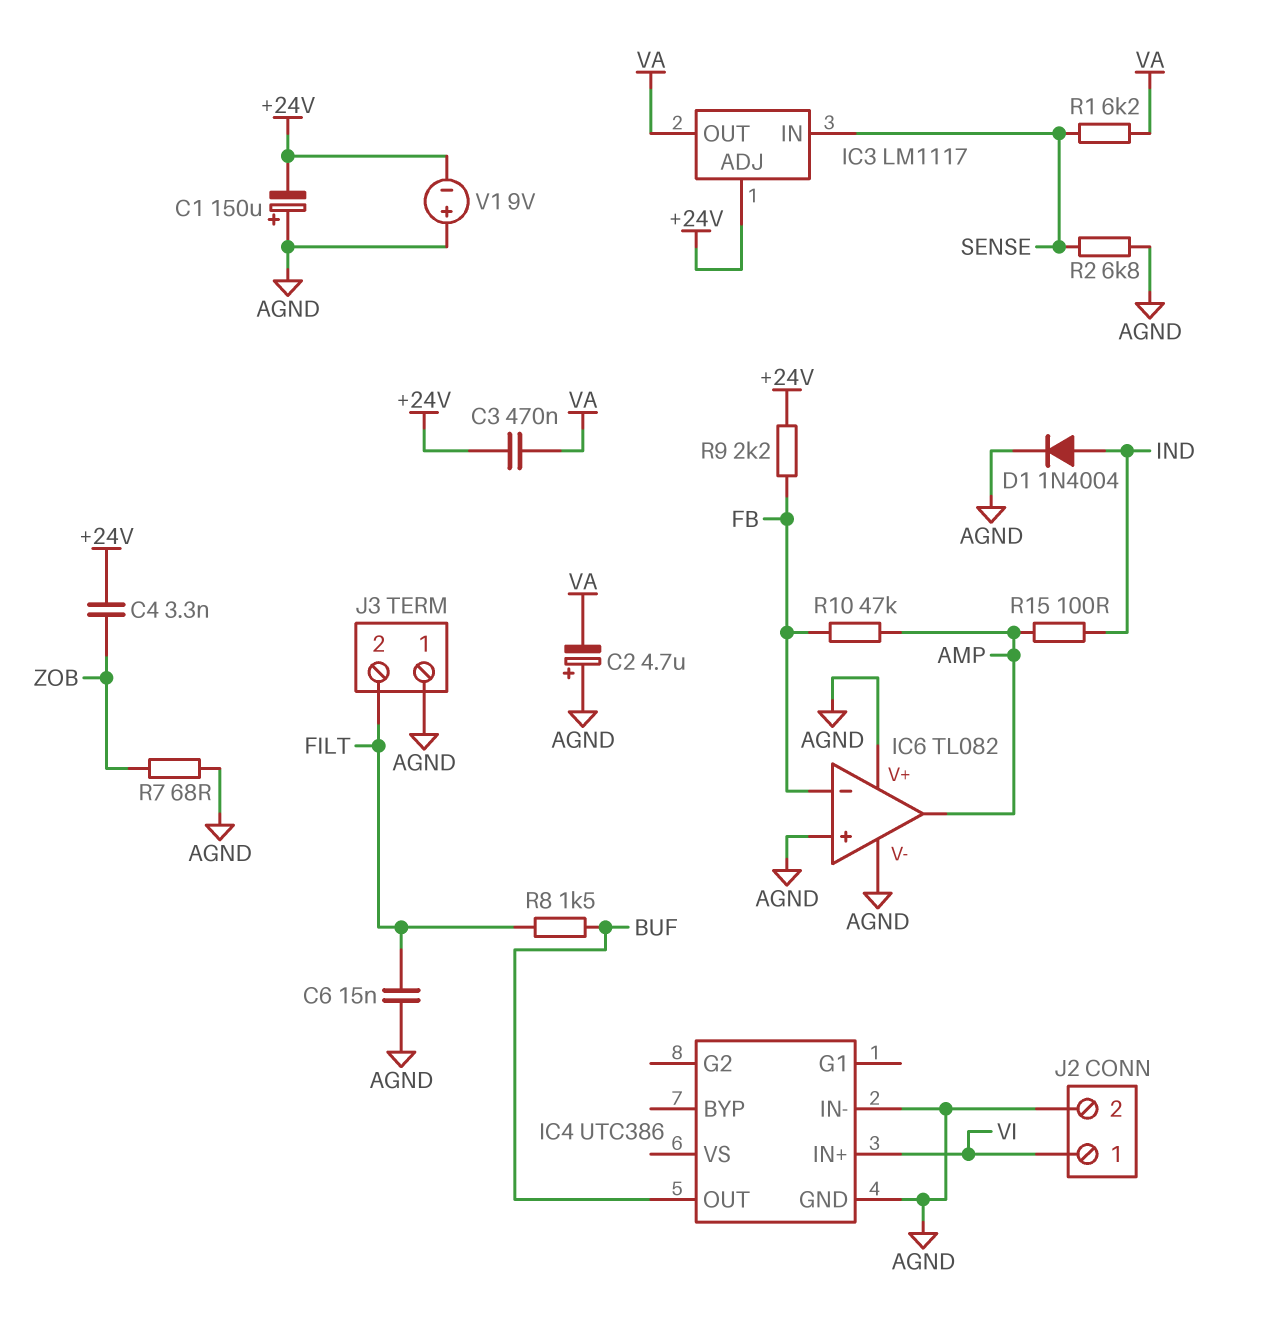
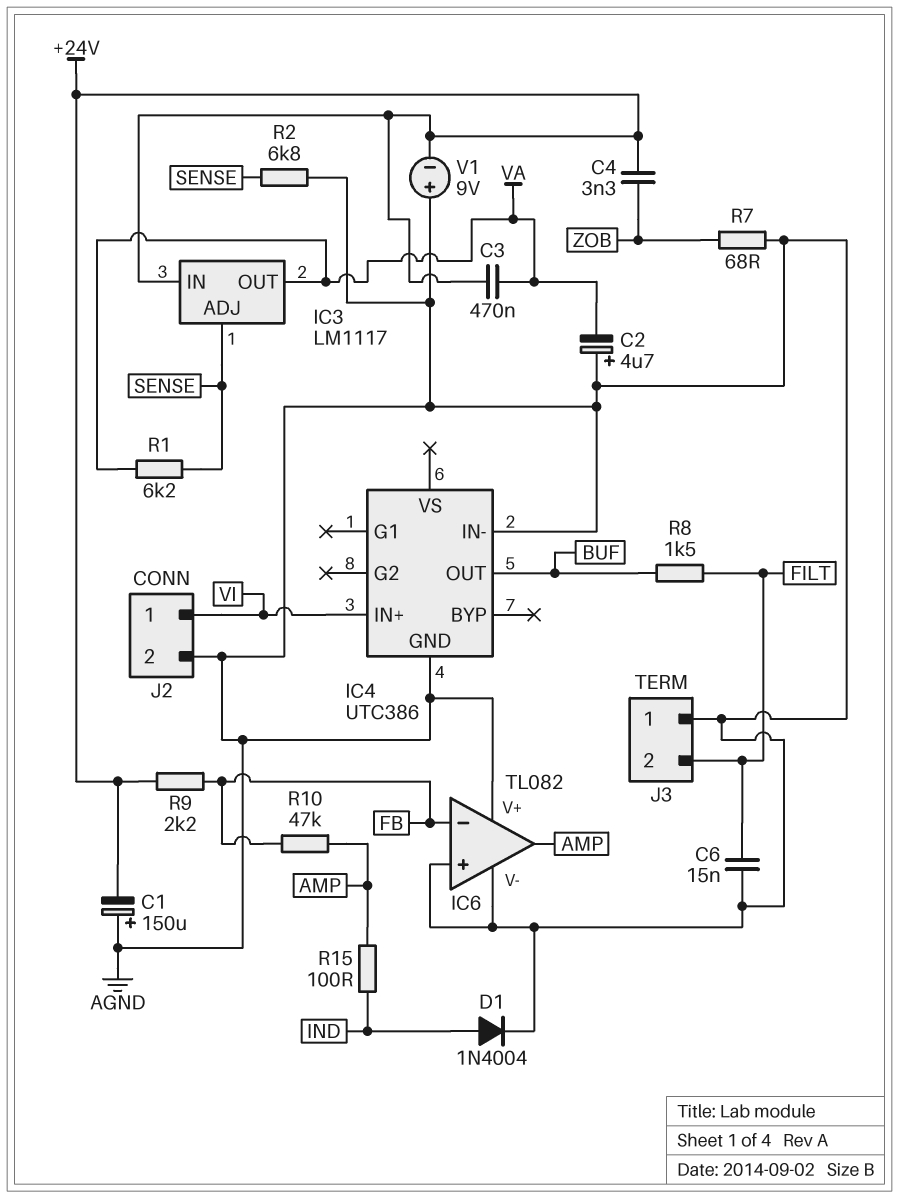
IC3 pin ADJ: +24V -> SENSE
IC3 pin IN: SENSE -> +24V

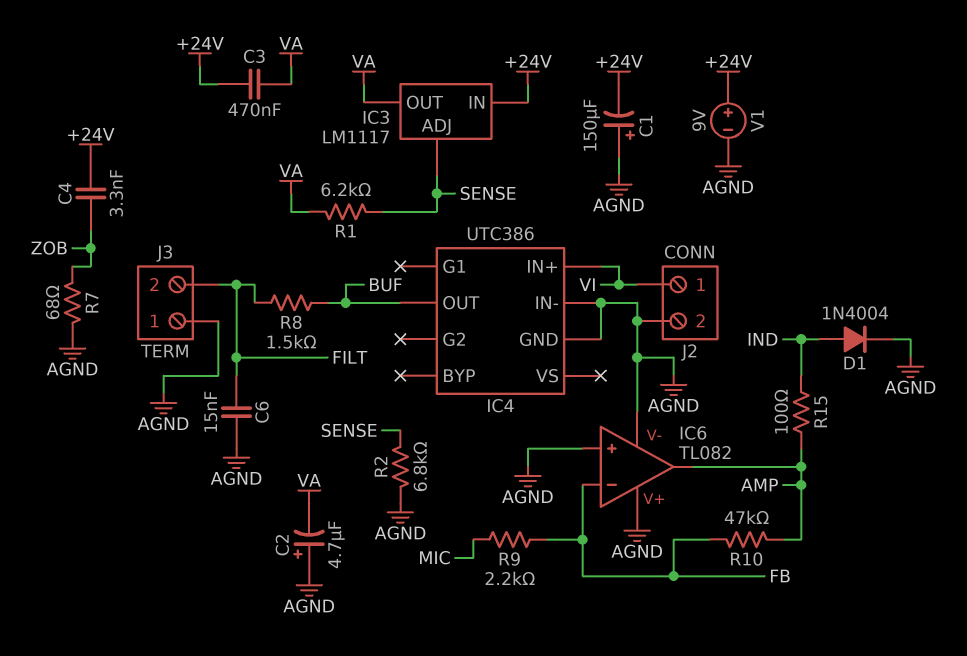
R9: 2.2k (+24V, FB) -> 2.2k (FB, MIC)
V1: 9V (plus AGND, minus +24V) -> 9V (plus +24V, minus AGND)

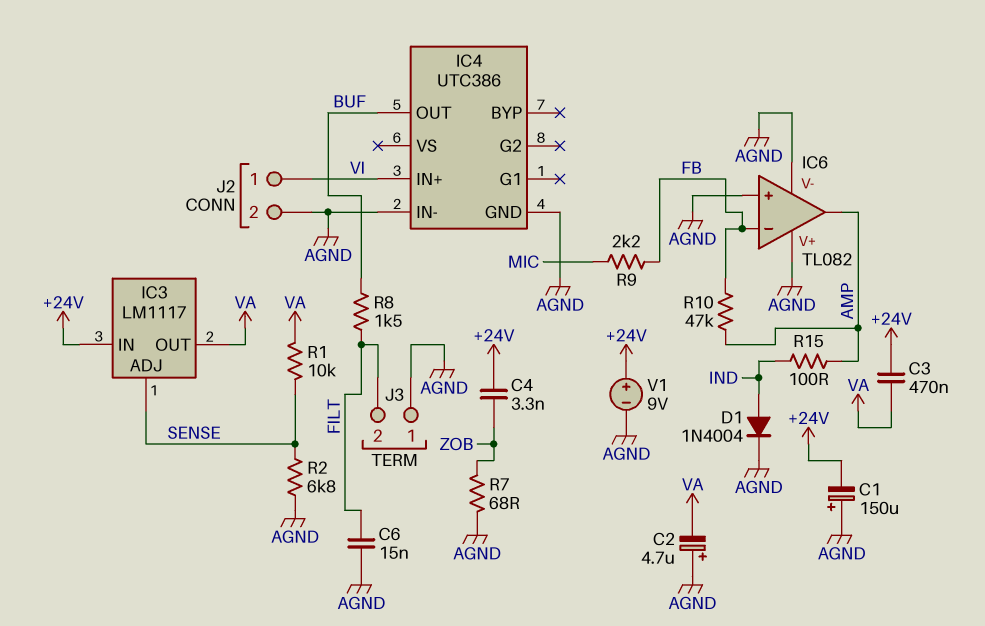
R1: 6.2k (SENSE, VA) -> 10k (SENSE, VA)

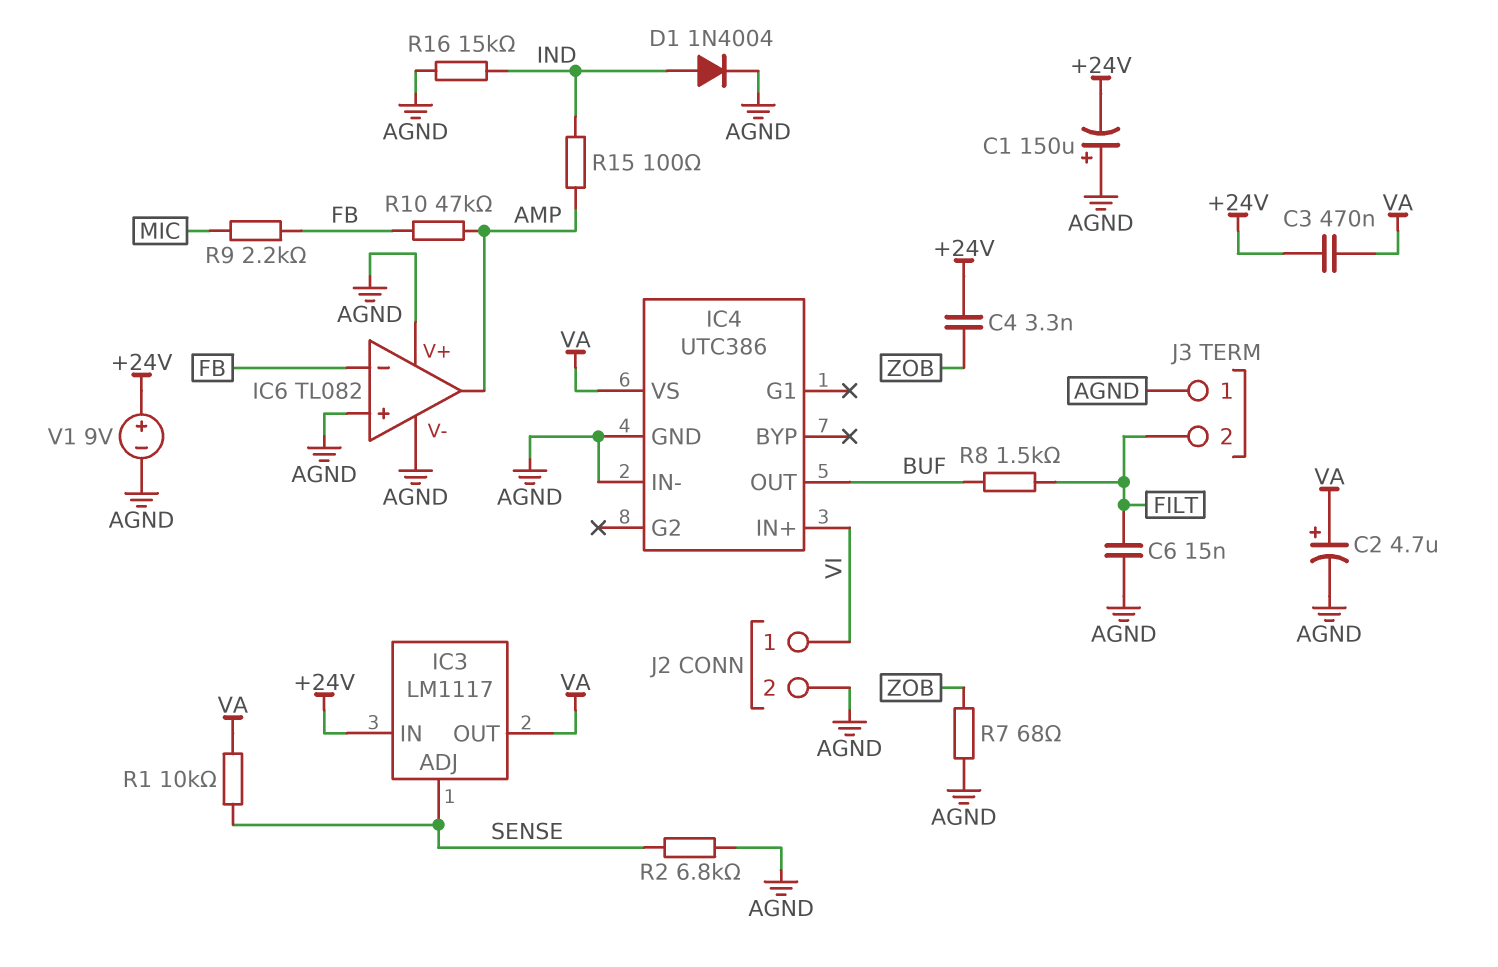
C2: 4.7uF (plus AGND, minus VA) -> 4.7uF (plus VA, minus AGND)
IC4 pin VS: none -> VA
R16: none -> 15k (AGND, IND)

